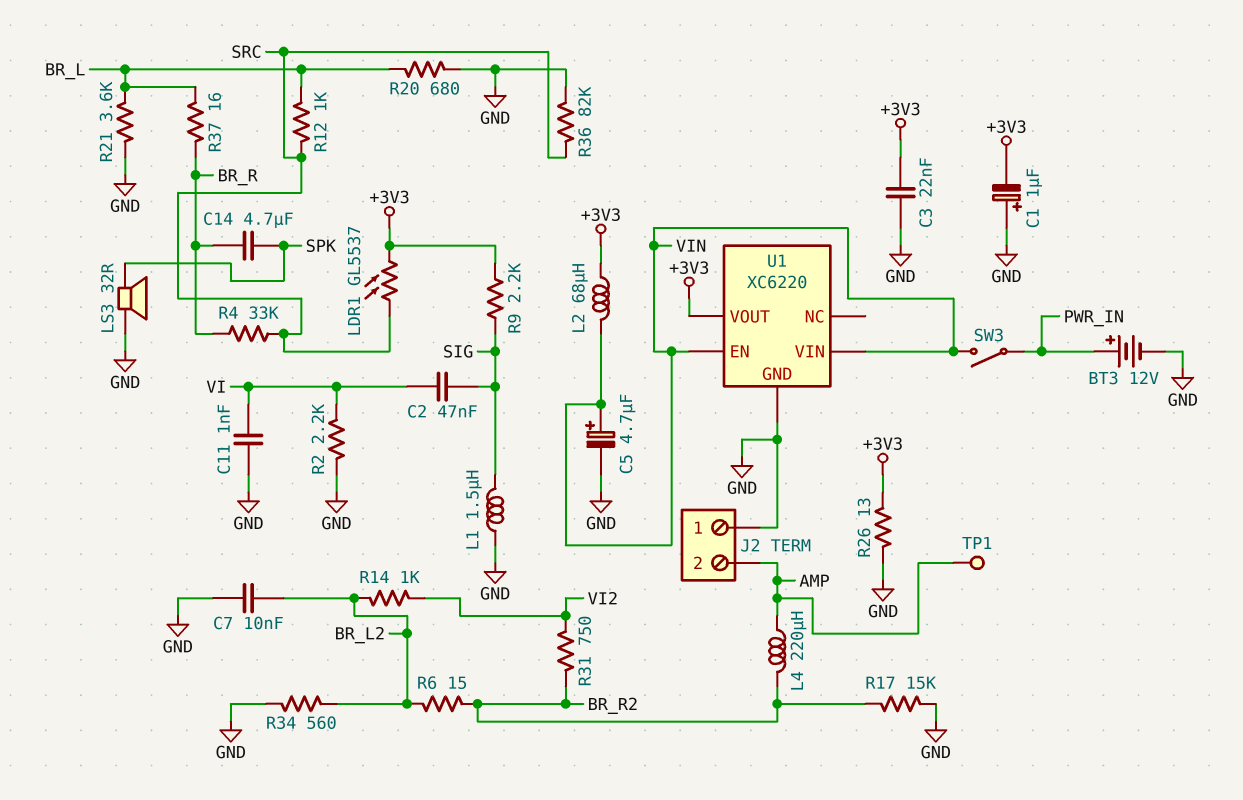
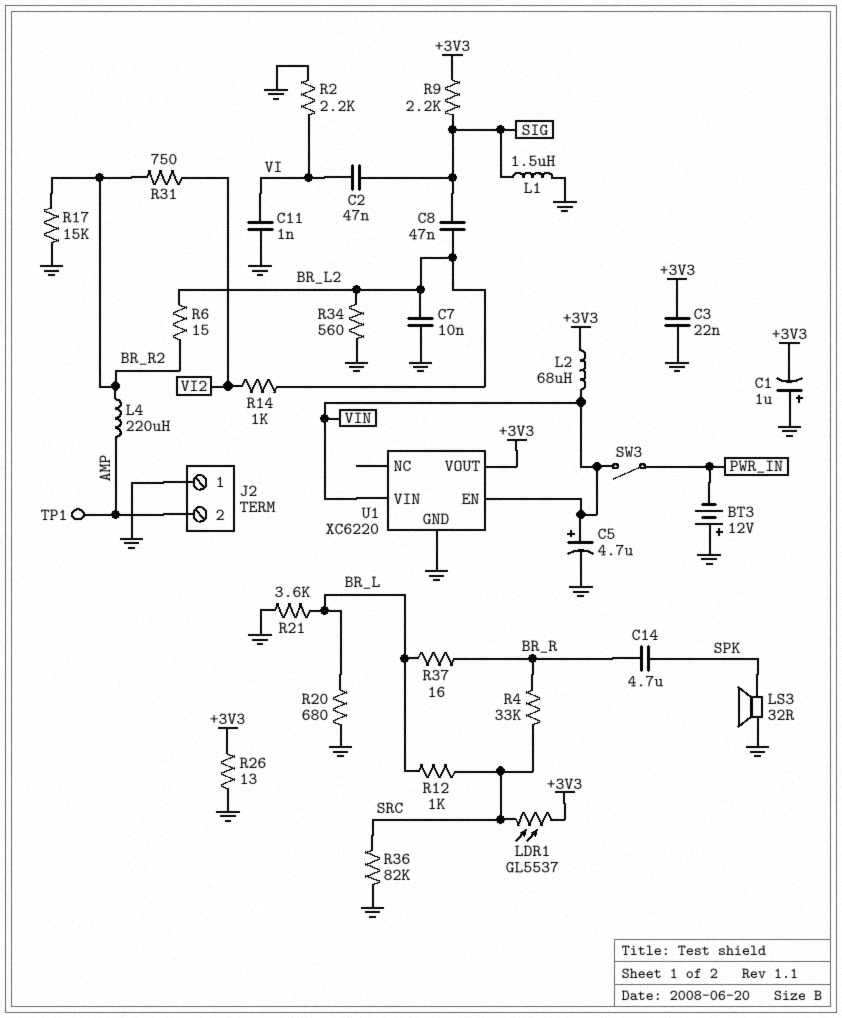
BT3: 12V (plus PWR_IN, minus GND) -> 12V (plus GND, minus PWR_IN)
C8: none -> 47nF (BR_L2, SIG)

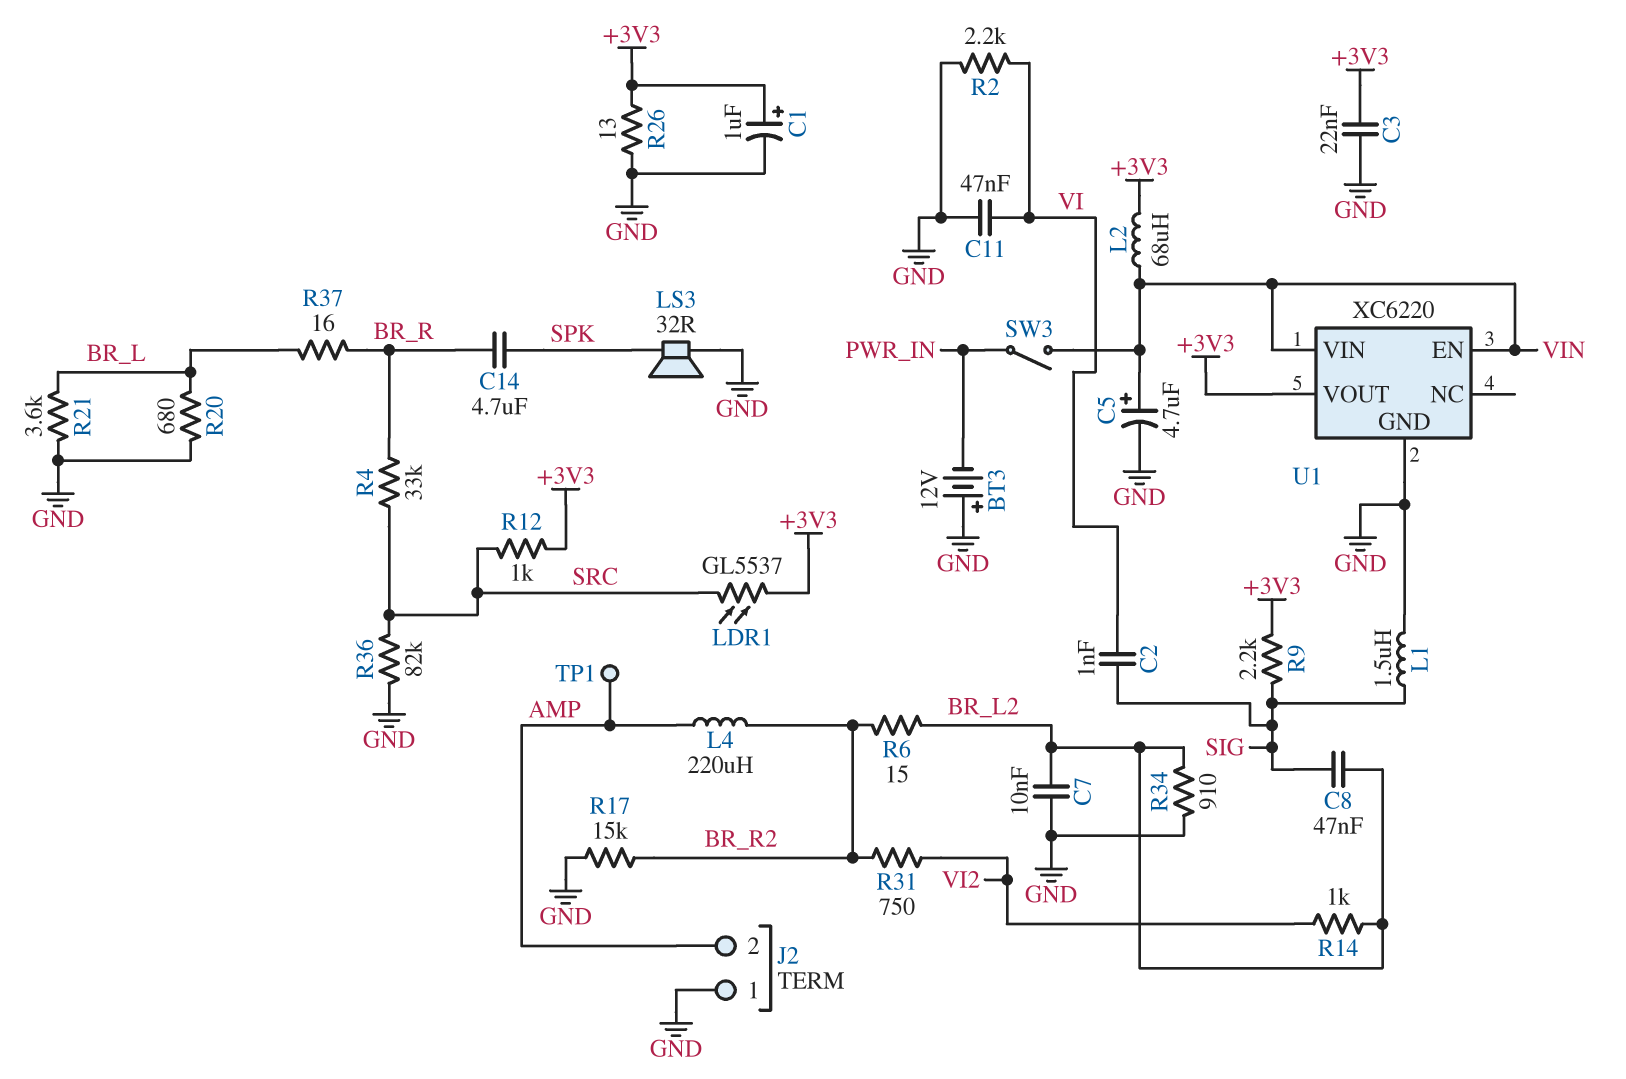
C1: 1uF (plus GND, minus +3V3) -> 1uF (plus +3V3, minus GND)
C2: 47nF (SIG, VI) -> 1nF (SIG, VI)
C11: 1nF (GND, VI) -> 47nF (GND, VI)
R12: 1k (BR_L, SRC) -> 1k (+3V3, SRC)
R34: 560 (BR_L2, GND) -> 910 (BR_L2, GND)

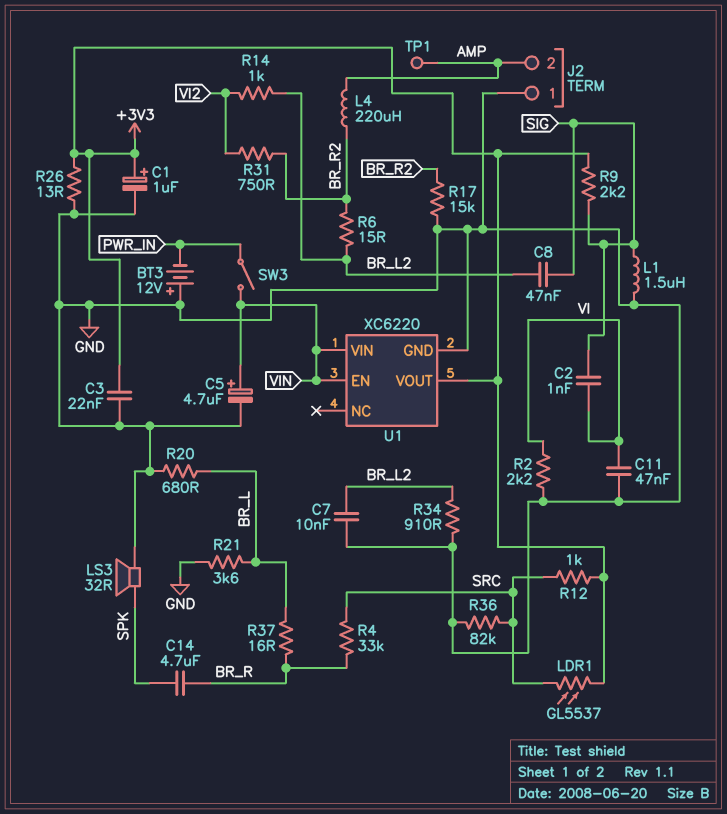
L2: 68uH (+3V3, VIN) -> none

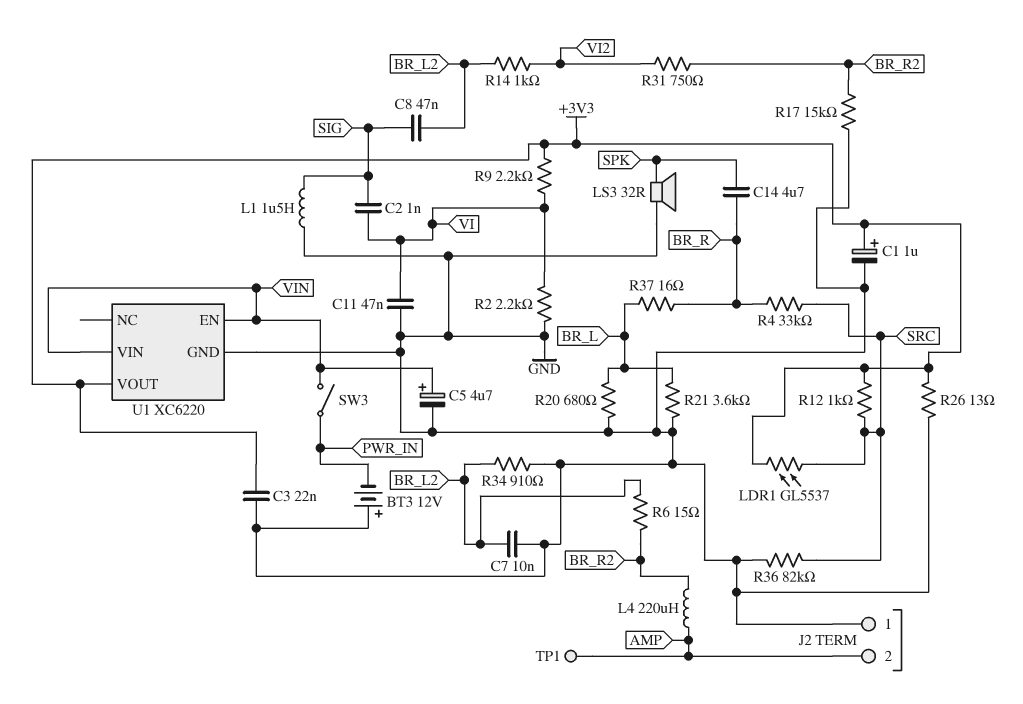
R9: 2.2k (+3V3, SIG) -> 2.2k (+3V3, VI)

